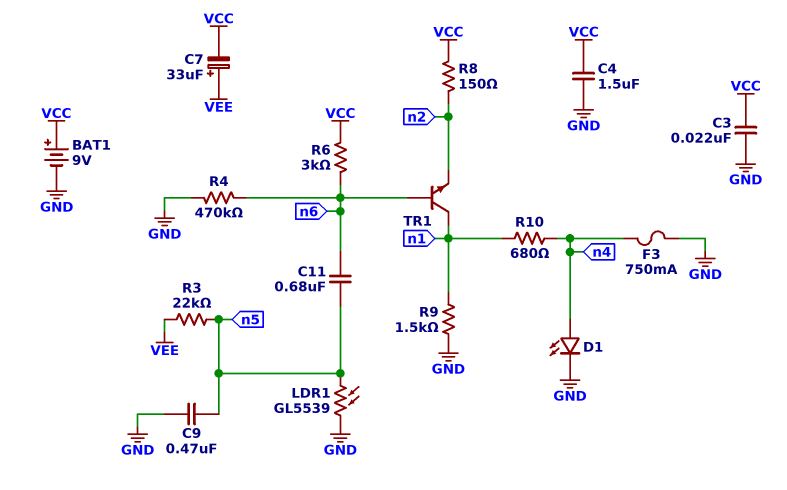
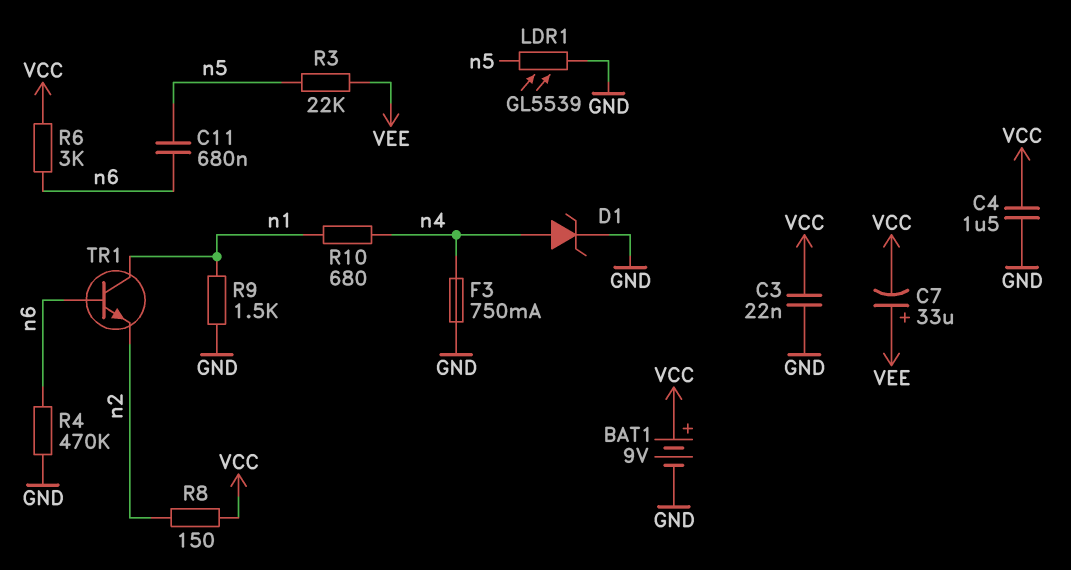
C9: 470nF (GND, n5) -> none
D1: LED (A n4, K GND) -> zener (A n4, K GND)

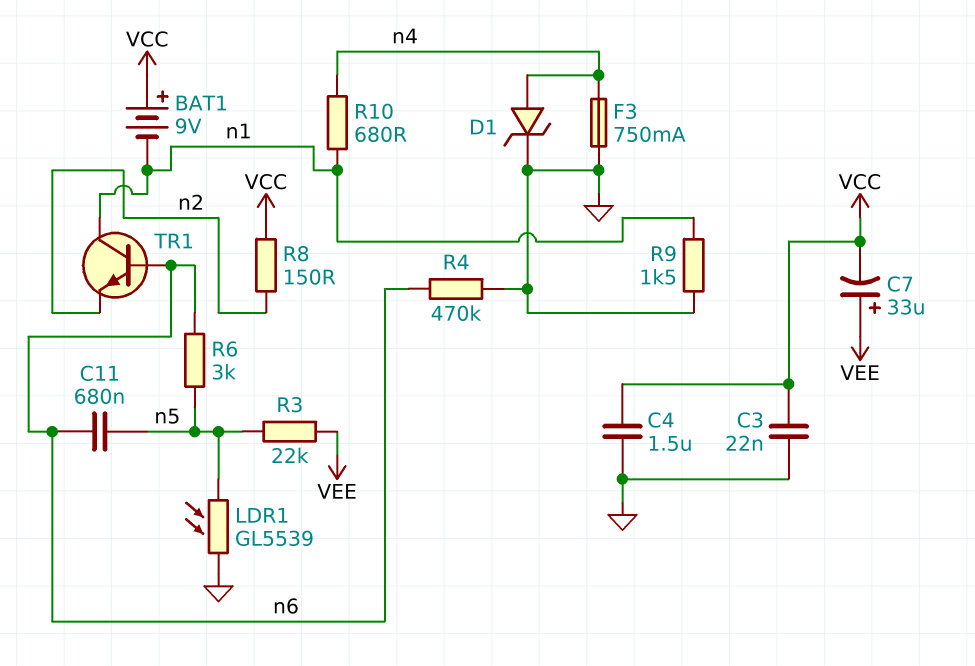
BAT1: 9V (plus VCC, minus GND) -> 9V (plus VCC, minus n1)
R6: 3k (VCC, n6) -> 3k (n5, n6)

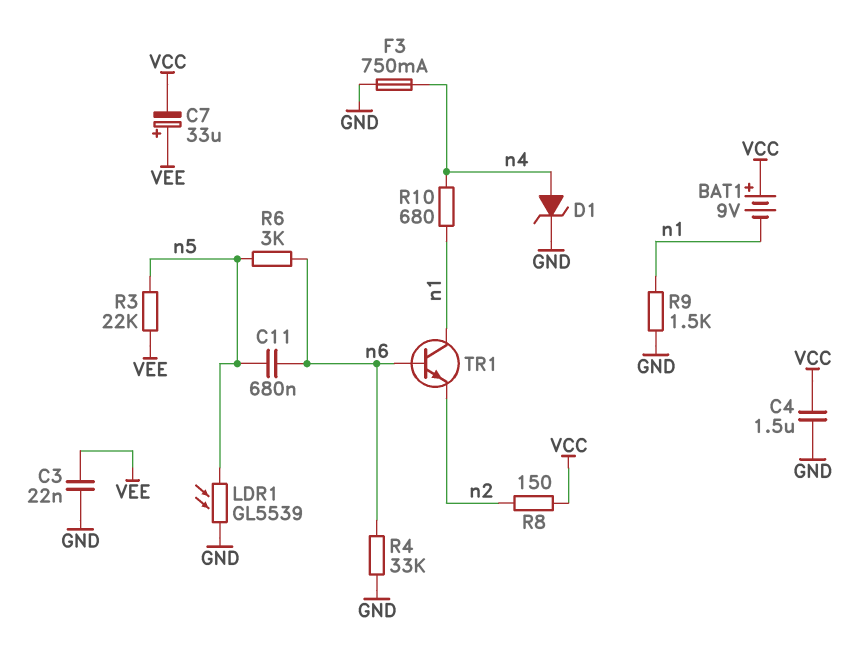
C3: 22nF (GND, VCC) -> 22nF (GND, VEE)
R4: 470k (GND, n6) -> 33k (GND, n6)

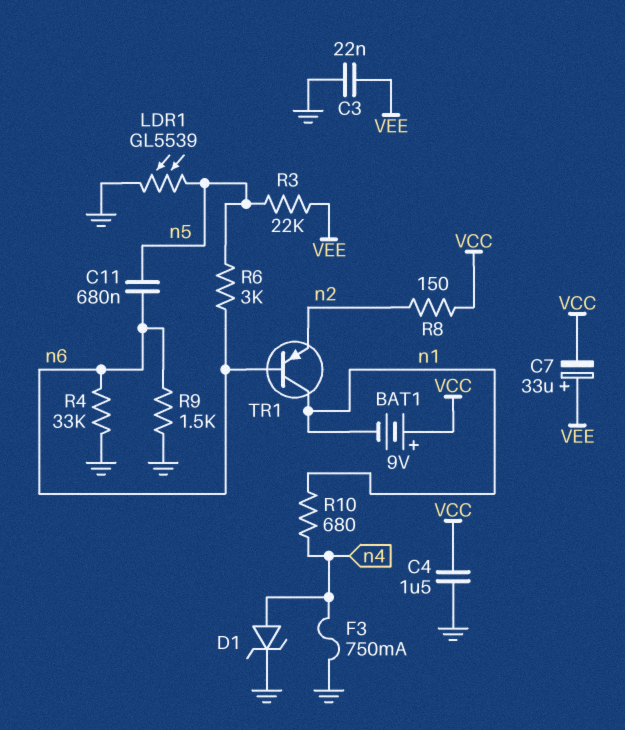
R9: 1.5k (GND, n1) -> 1.5k (GND, n6)
TR1: NPN (B n6, C n1, E n2) -> PNP (B n6, C n1, E n2)

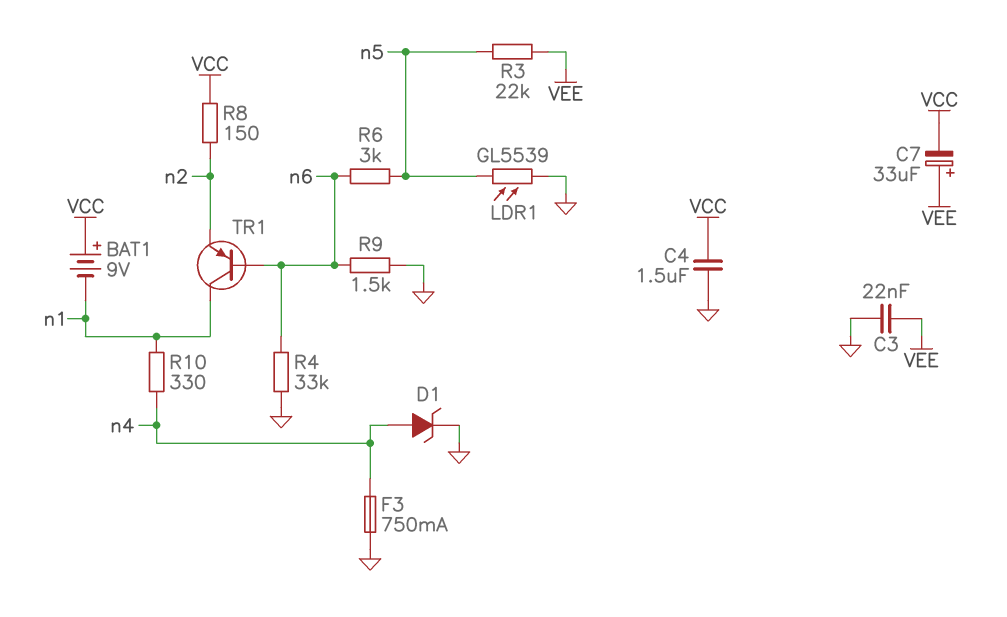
C11: 680nF (n5, n6) -> none
R10: 680 (n1, n4) -> 330 (n1, n4)

